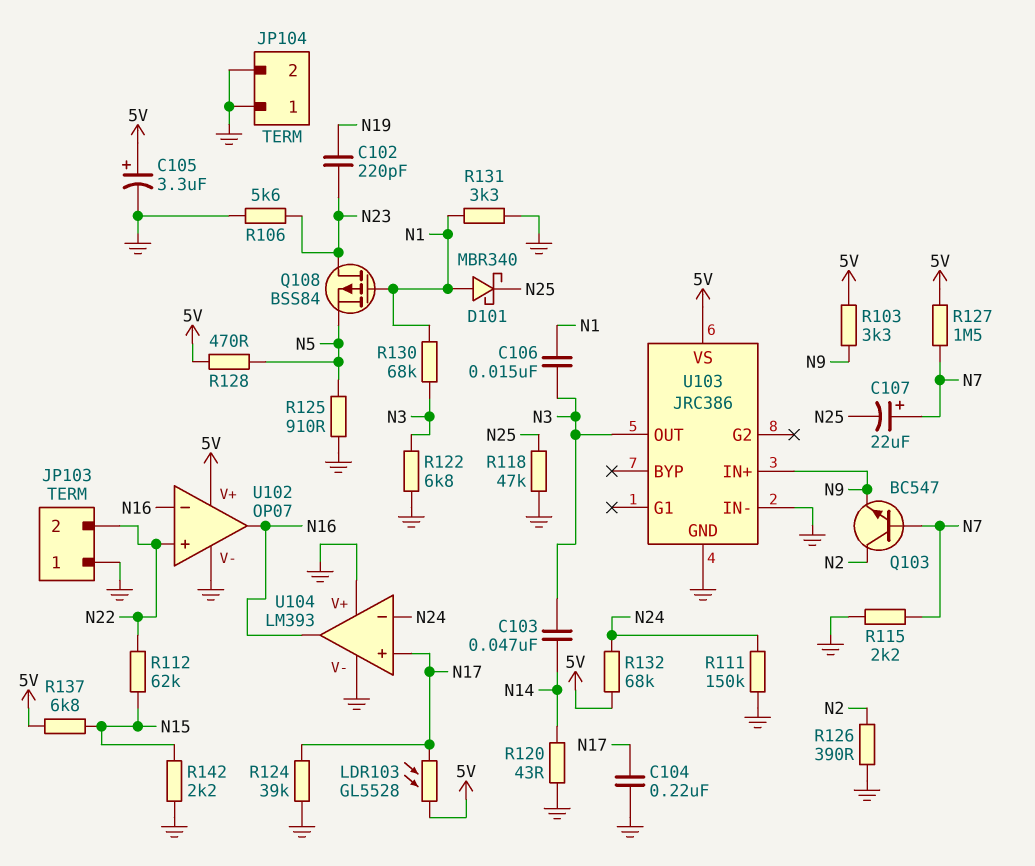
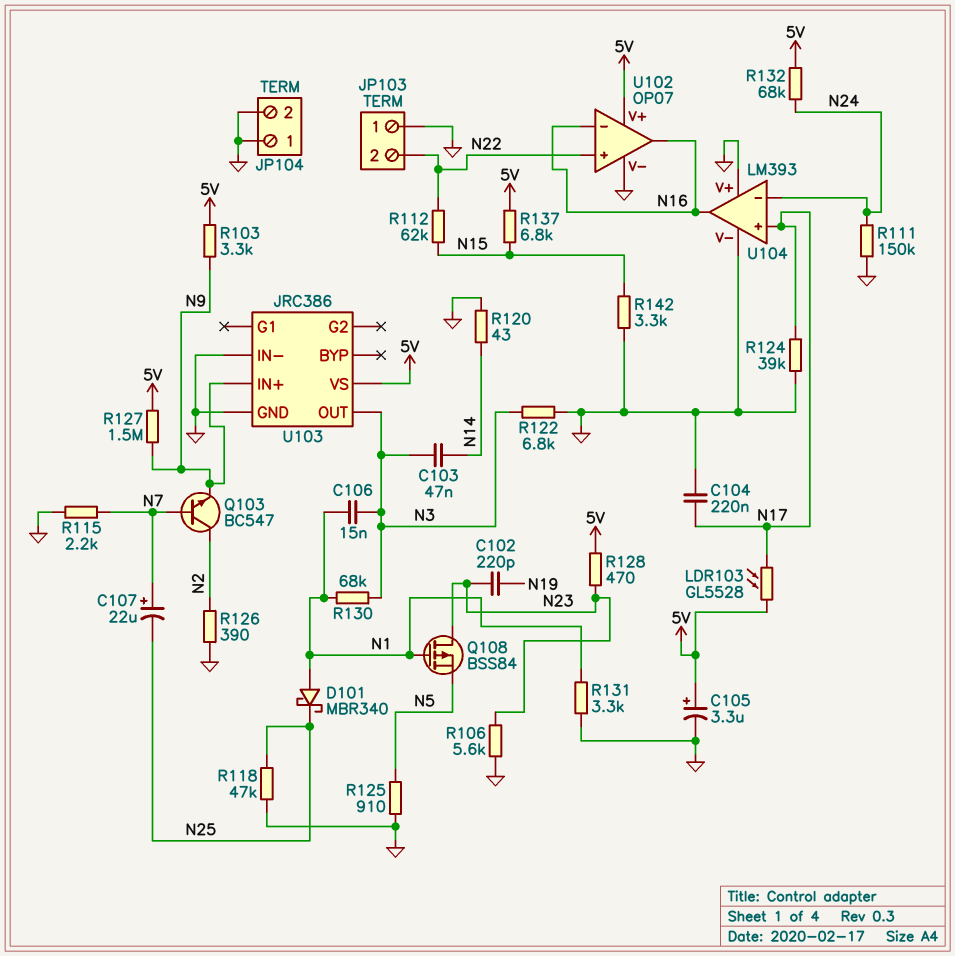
R127: 1.5M (5V, N7) -> 1.5M (5V, N9)
R128: 470 (5V, N5) -> 470 (5V, N23)
R142: 2.2k (GND, N15) -> 3.3k (GND, N15)

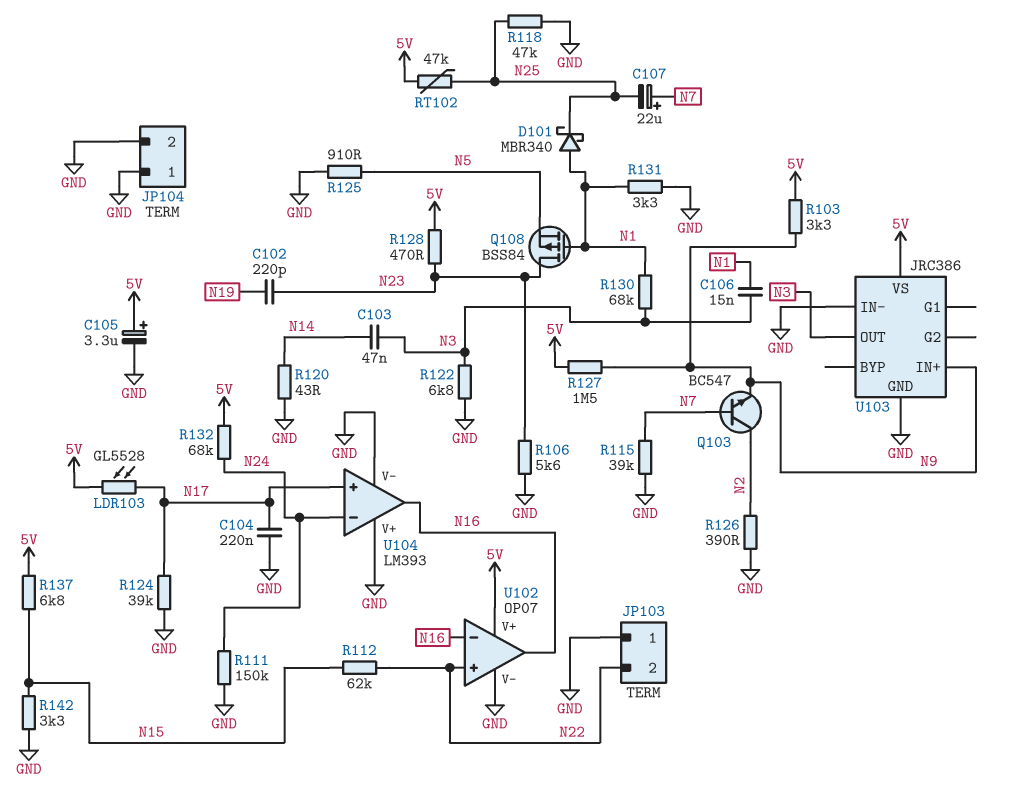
R115: 2.2k (GND, N7) -> 39k (GND, N7)
RT102: none -> 47k (5V, N25)

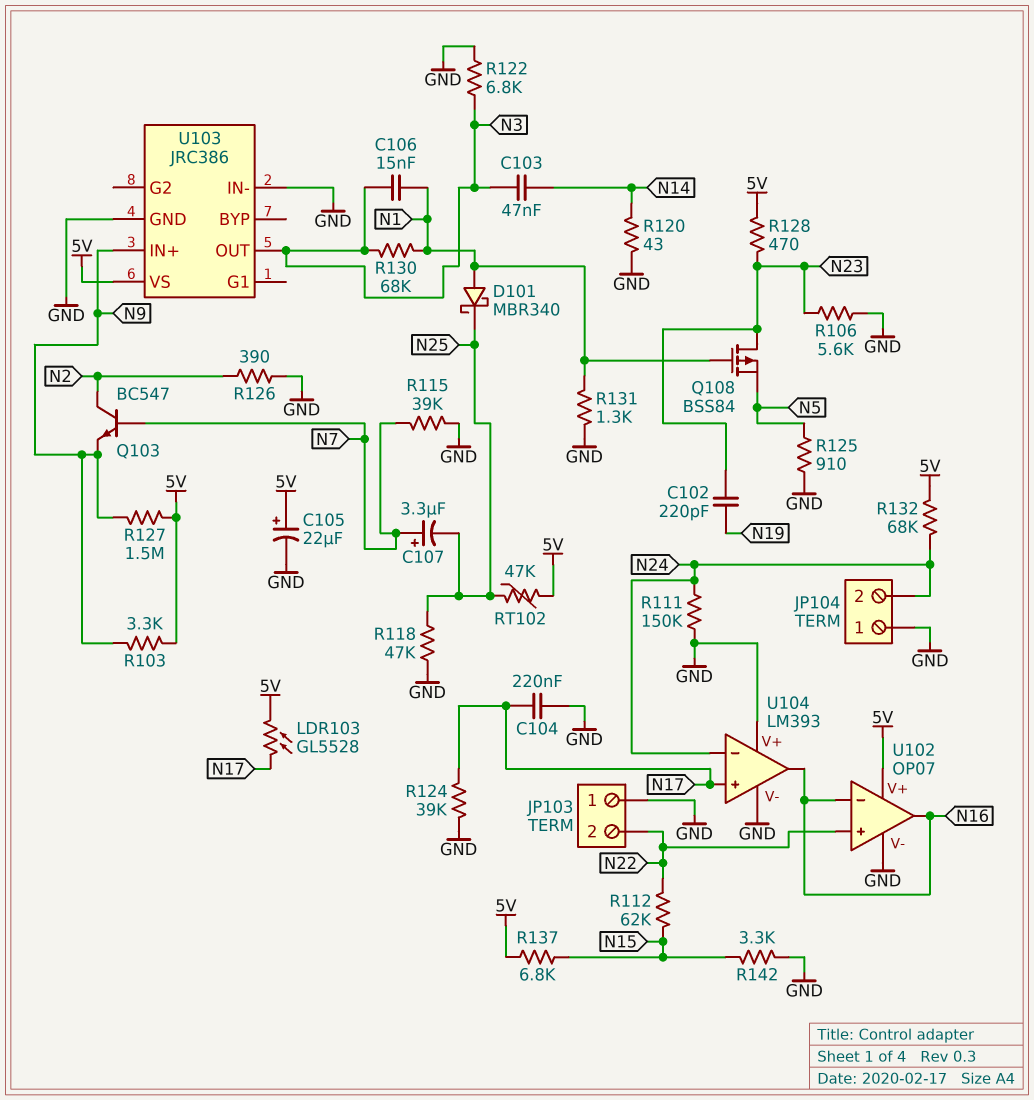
C105: 3.3uF (plus 5V, minus GND) -> 22uF (plus 5V, minus GND)
C107: 22uF (plus N7, minus N25) -> 3.3uF (plus N7, minus N25)
JP104 pin 2: GND -> N24
R131: 3.3k (GND, N1) -> 1.3k (GND, N1)

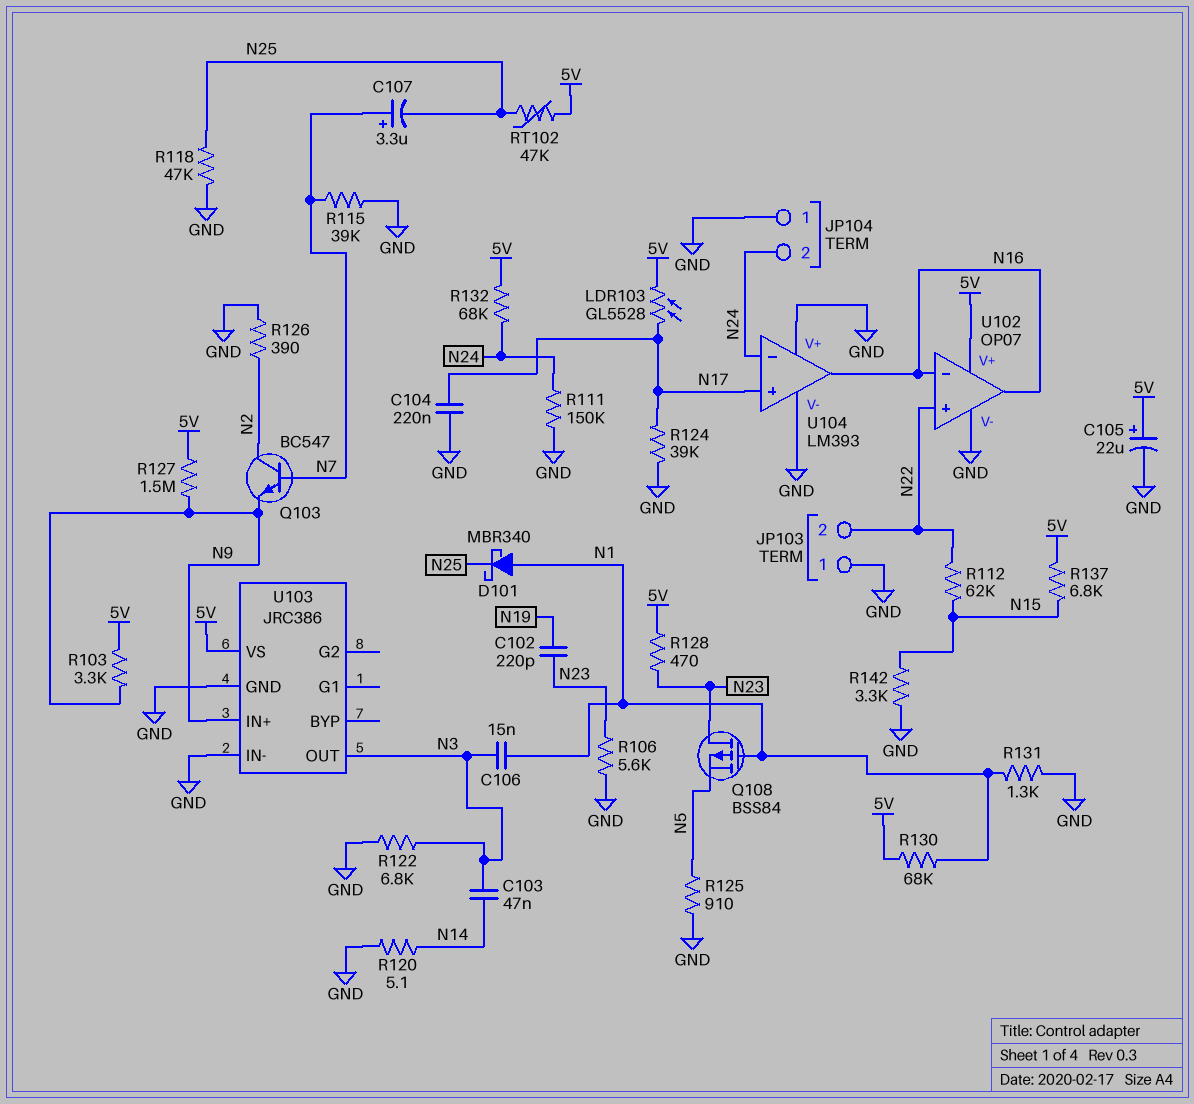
R120: 43 (GND, N14) -> 5.1 (GND, N14)
R130: 68k (N1, N3) -> 68k (5V, N1)

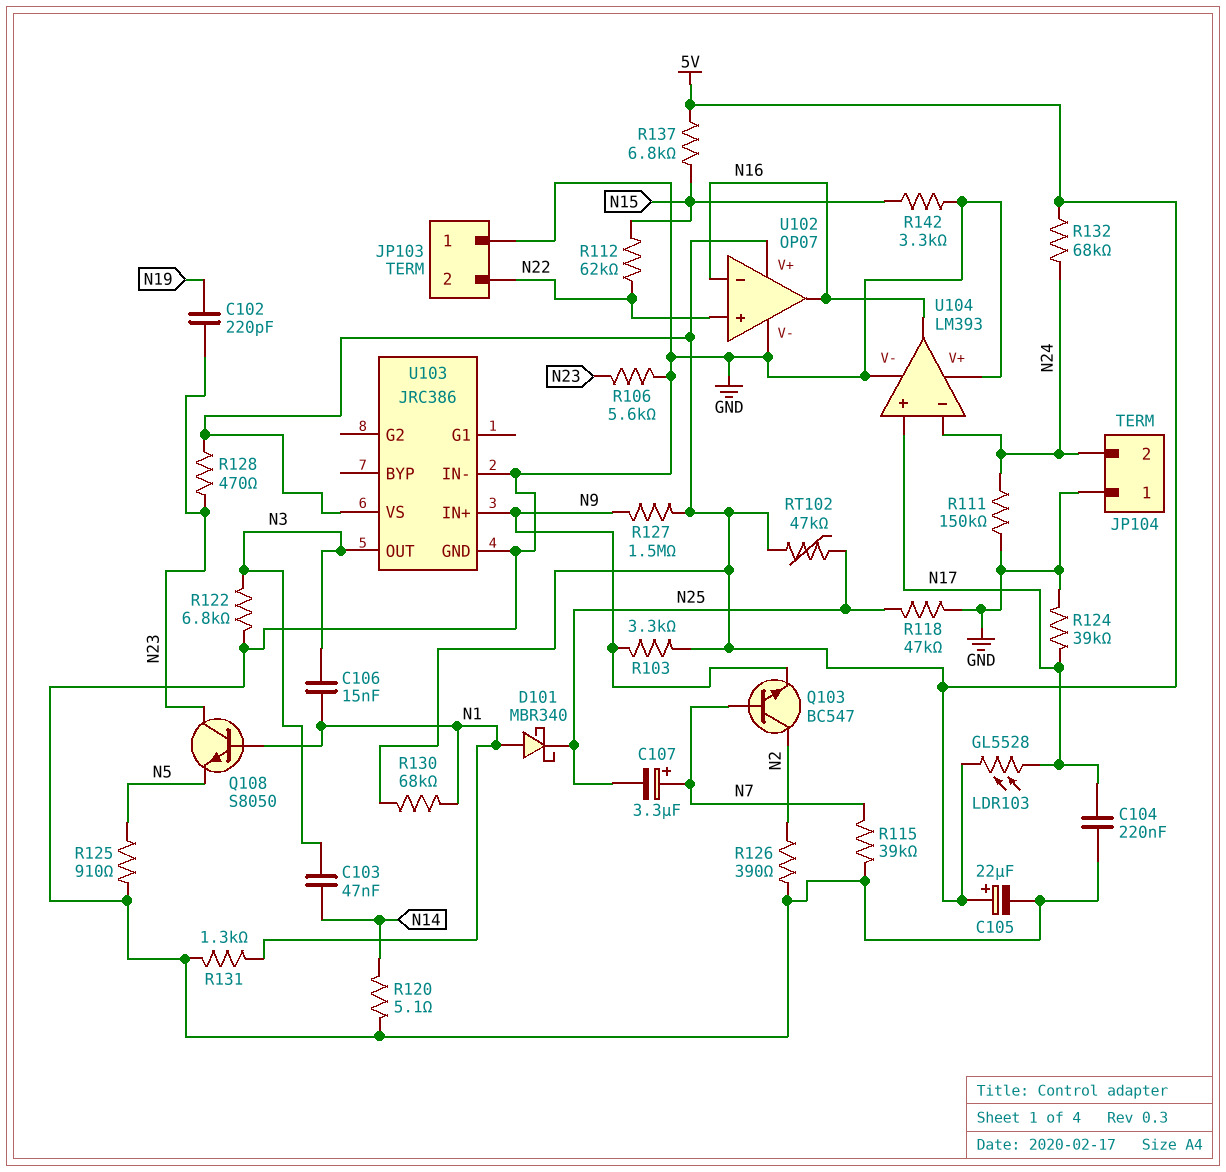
Q108: PMOS BSS84 (G N1, D N23, S N5) -> NPN S8050 (B N1, C N23, E N5)

